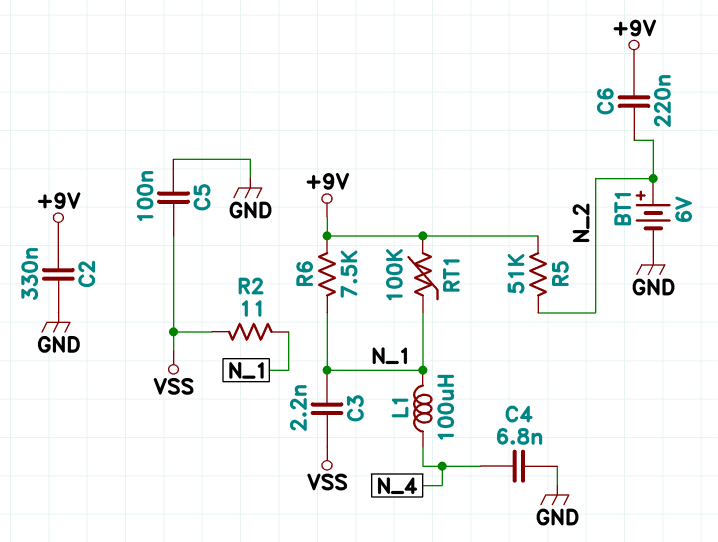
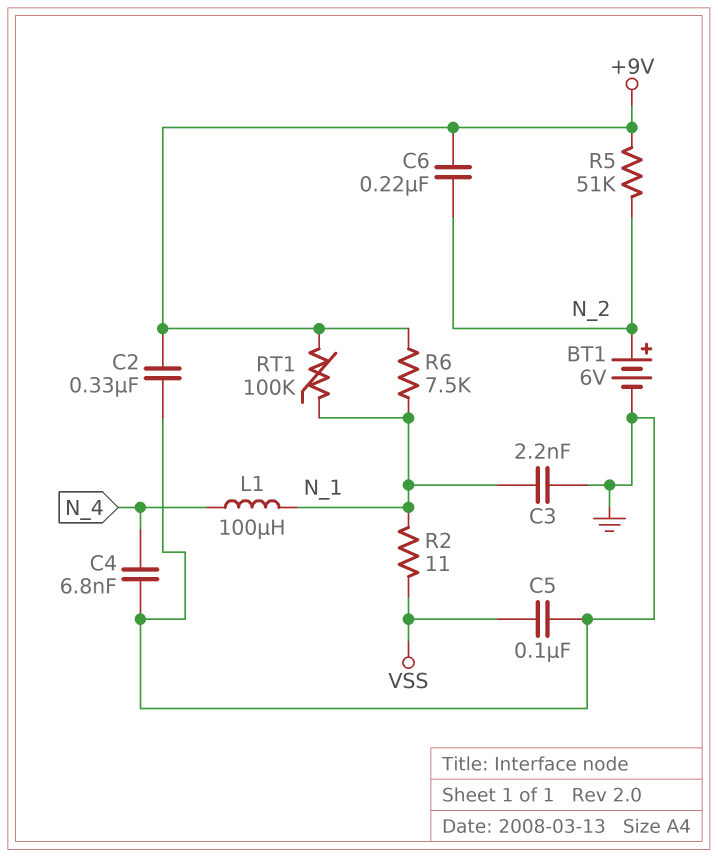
C3: 2.2nF (N_1, VSS) -> 2.2nF (GND, N_1)

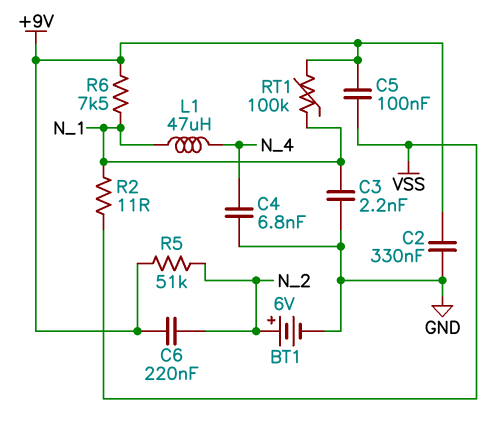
C5: 100nF (GND, VSS) -> 100nF (+9V, VSS)
L1: 100uH (N_1, N_4) -> 47uH (N_1, N_4)

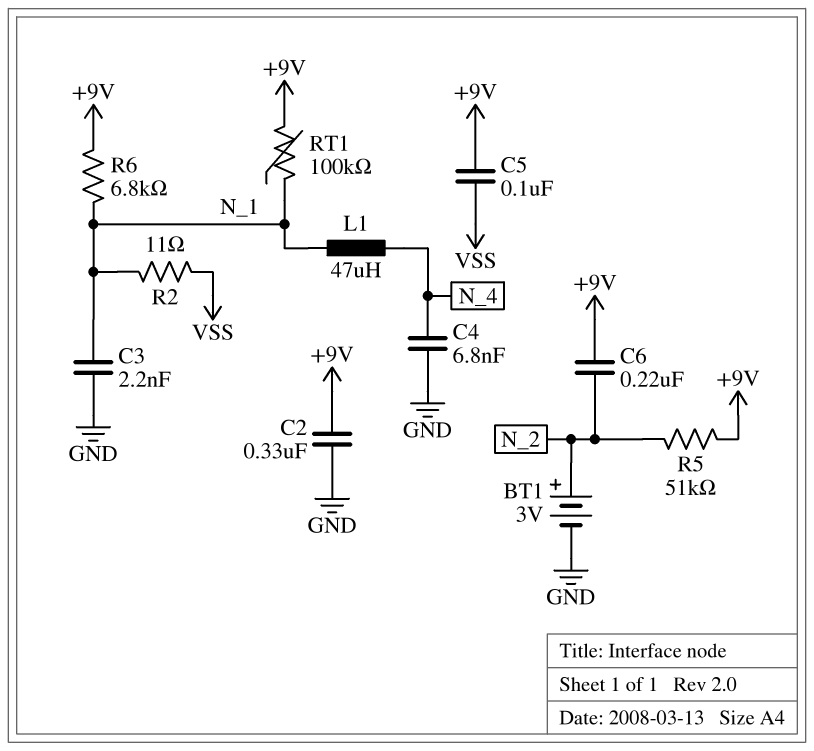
BT1: 6V (plus N_2, minus GND) -> 3V (plus N_2, minus GND)
R6: 7.5k (+9V, N_1) -> 6.8k (+9V, N_1)

